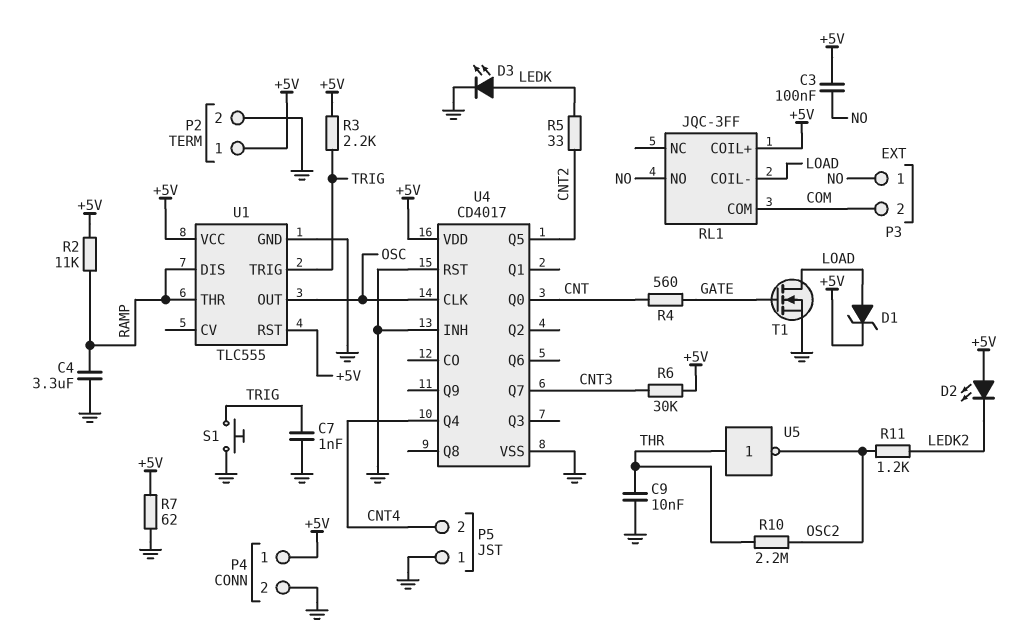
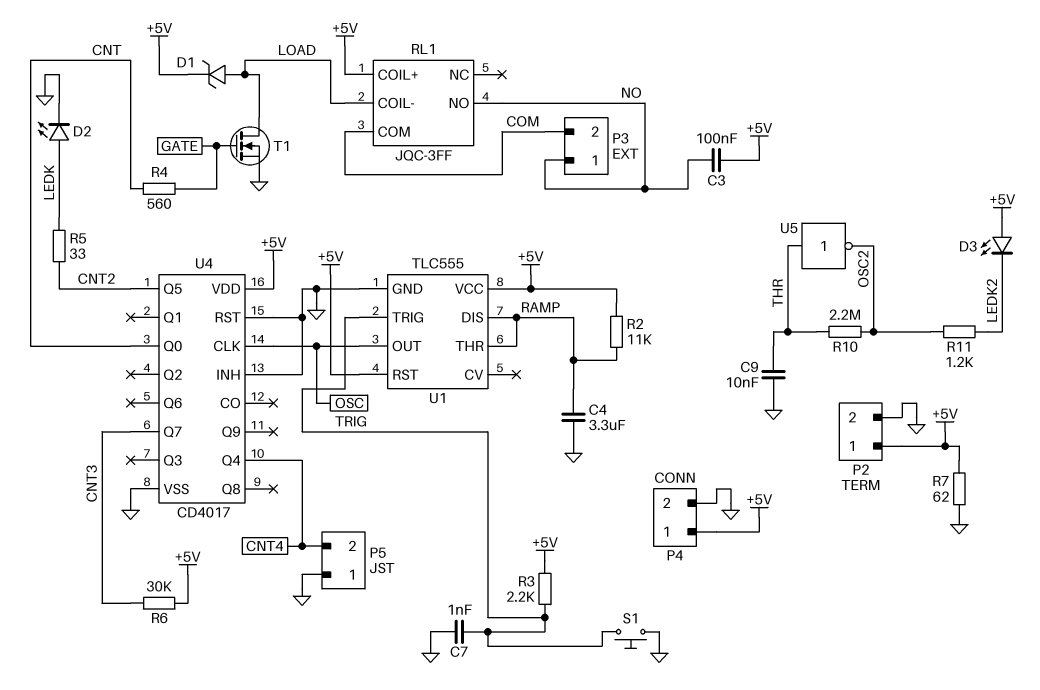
D2: LED (A +5V, K LEDK2) -> LED (A LEDK, K GND)
D3: LED (A LEDK, K GND) -> LED (A +5V, K LEDK2)

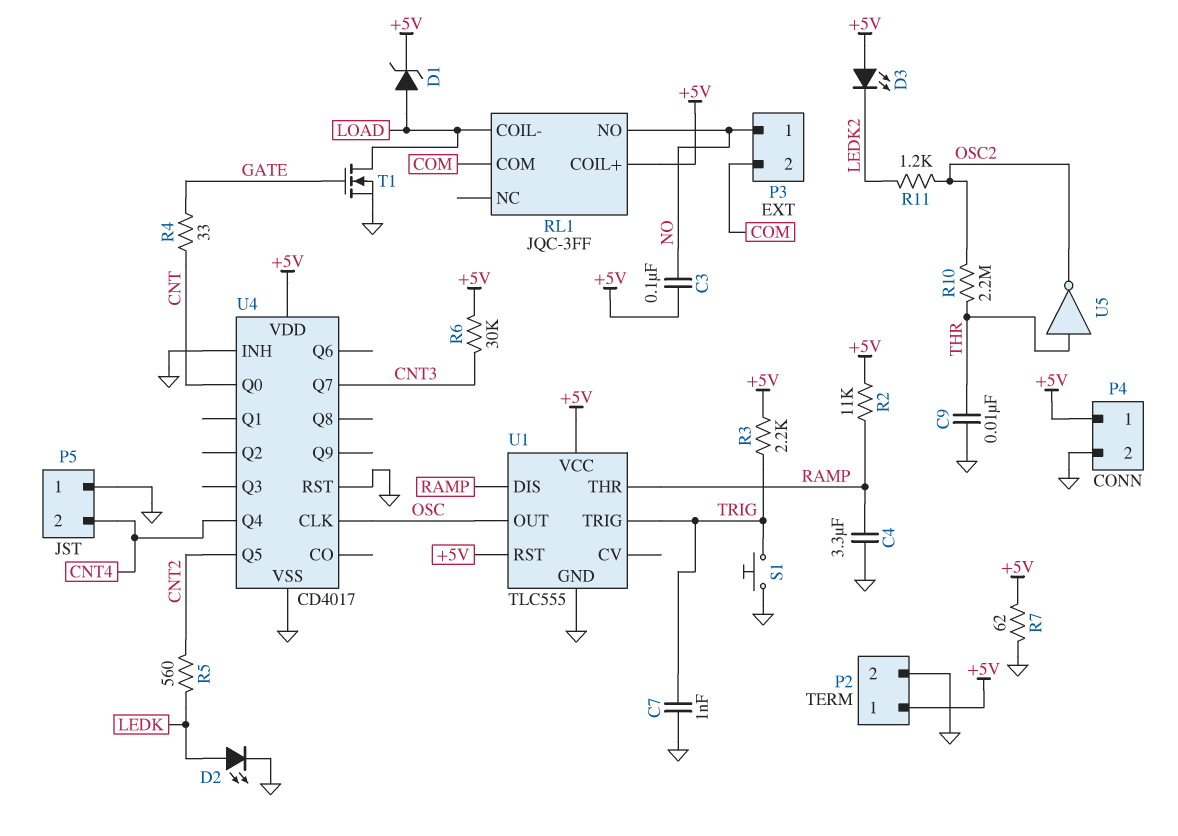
R4: 560 (CNT, GATE) -> 33 (CNT, GATE)
R5: 33 (CNT2, LEDK) -> 560 (CNT2, LEDK)

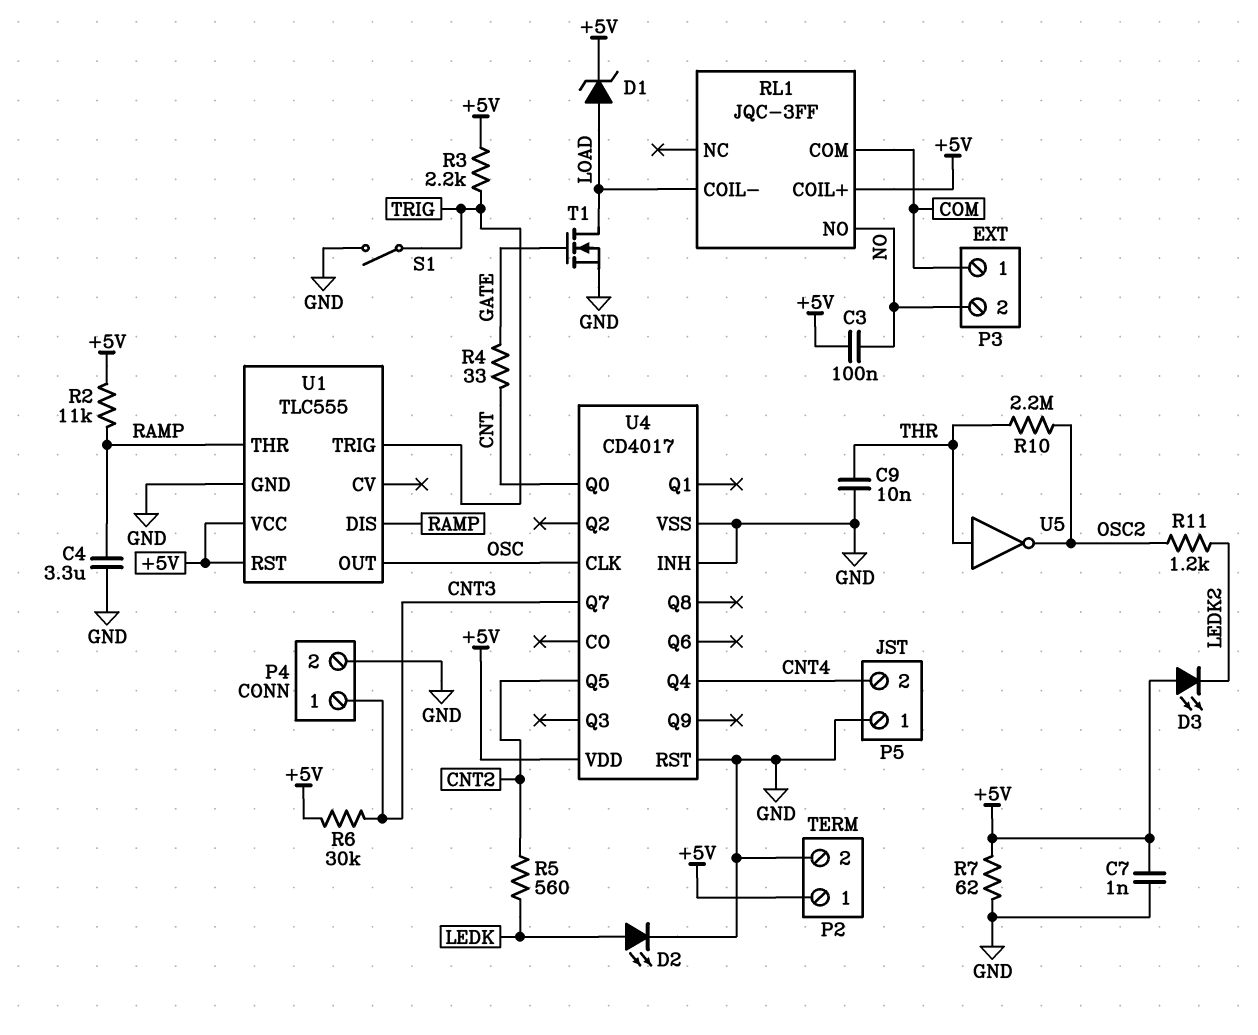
C7: 1nF (GND, TRIG) -> 1nF (+5V, GND)
P3 pin 1: NO -> COM
P3 pin 2: COM -> NO
P4 pin 1: +5V -> CNT3
S1: button (GND, TRIG) -> switch (GND, TRIG)

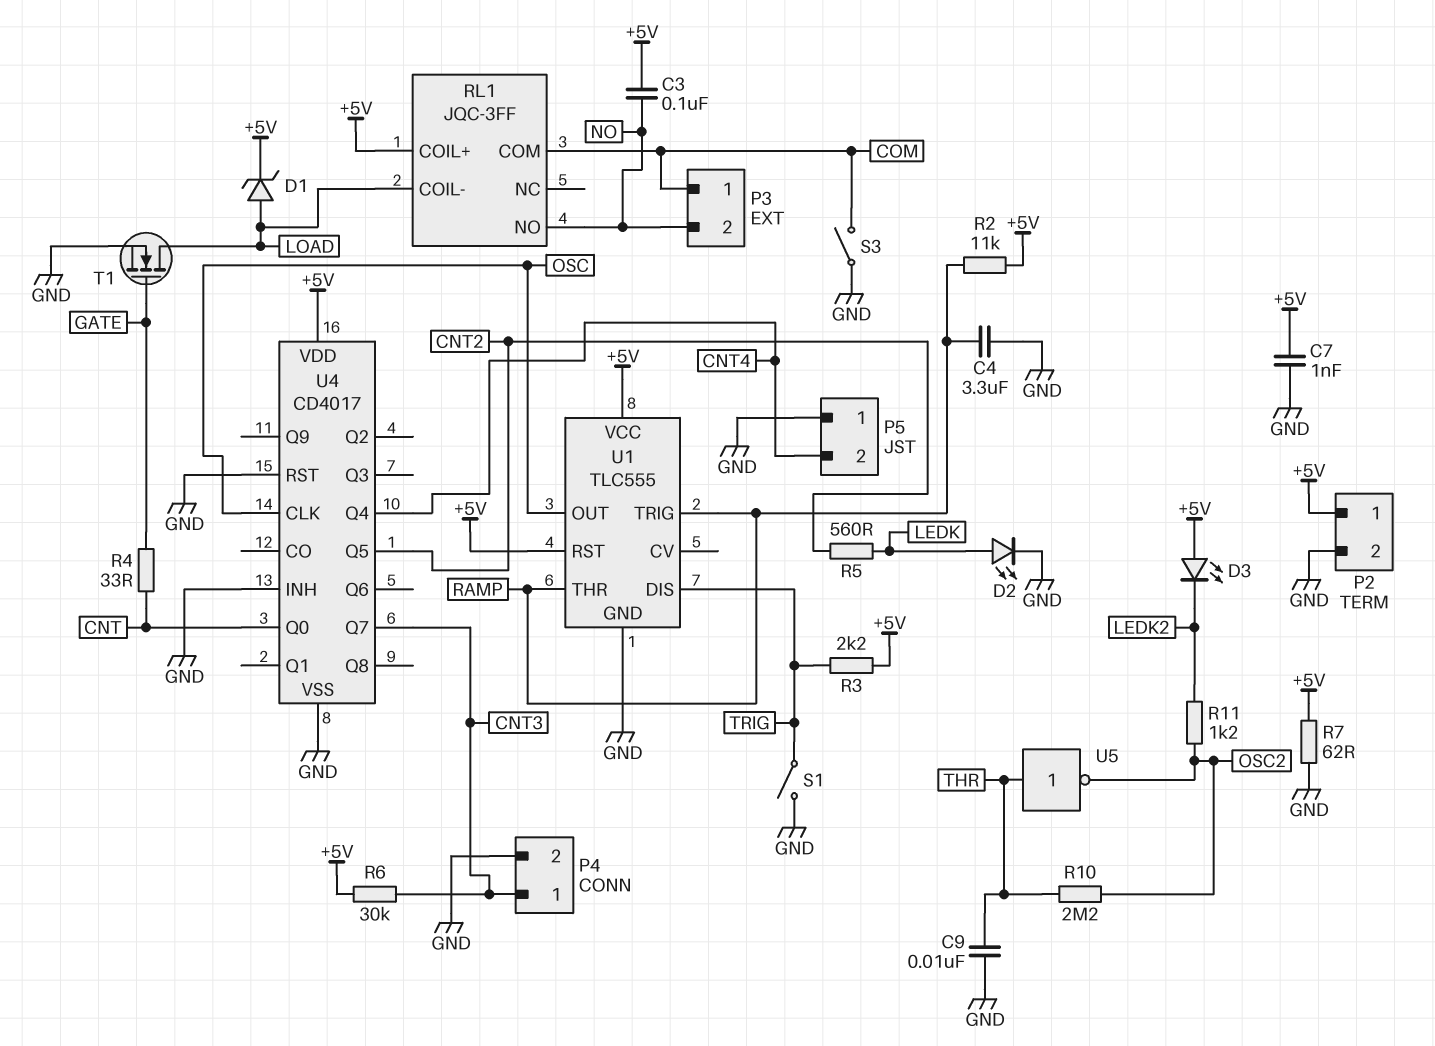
S3: none -> switch (COM, GND)
U1 pin DIS: RAMP -> TRIG
U1 pin TRIG: TRIG -> RAMP

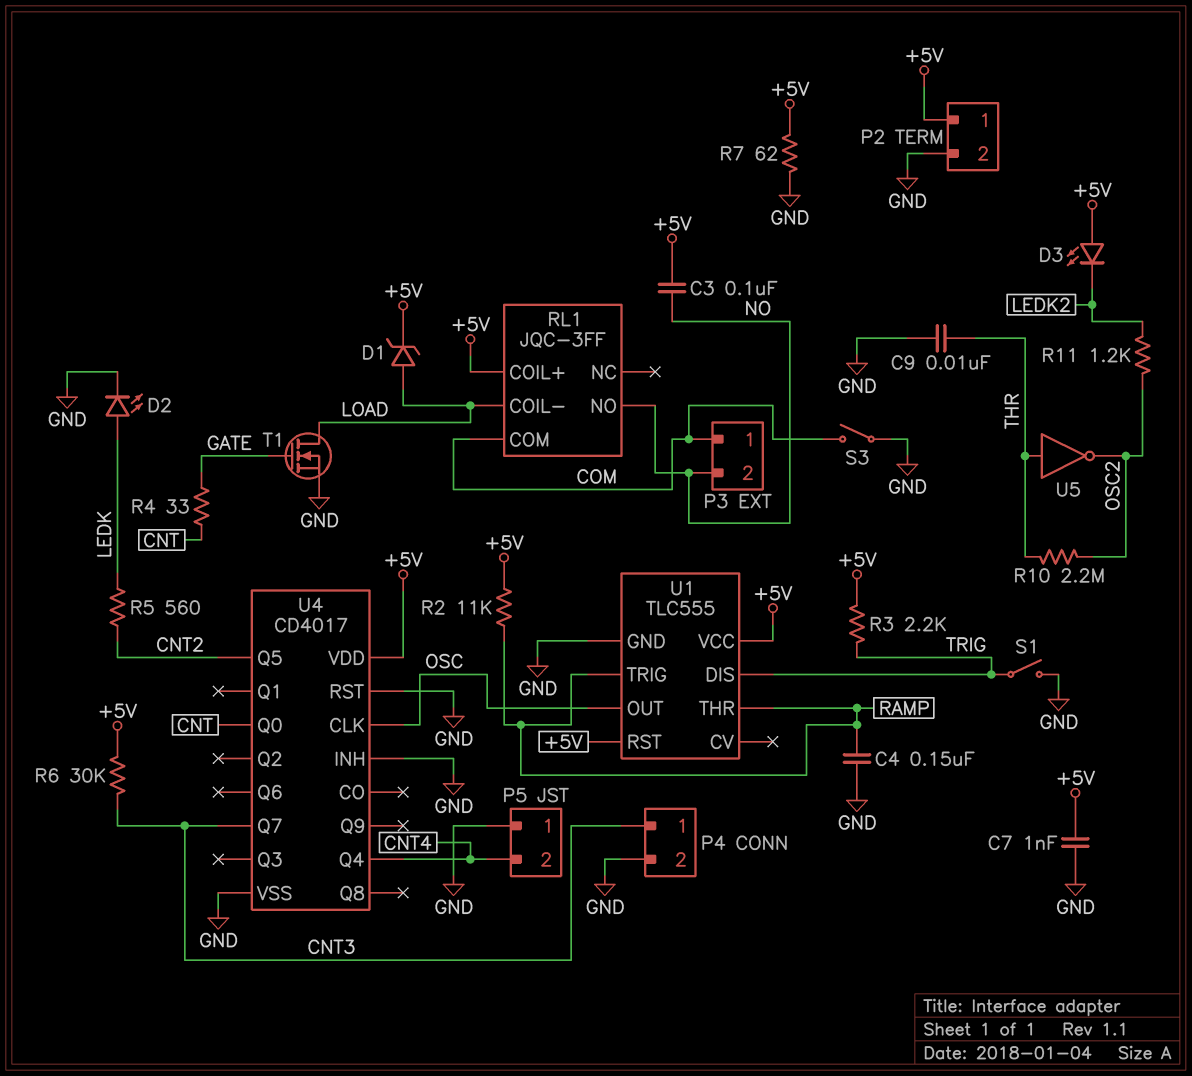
C4: 3.3uF (GND, RAMP) -> 150nF (GND, RAMP)

